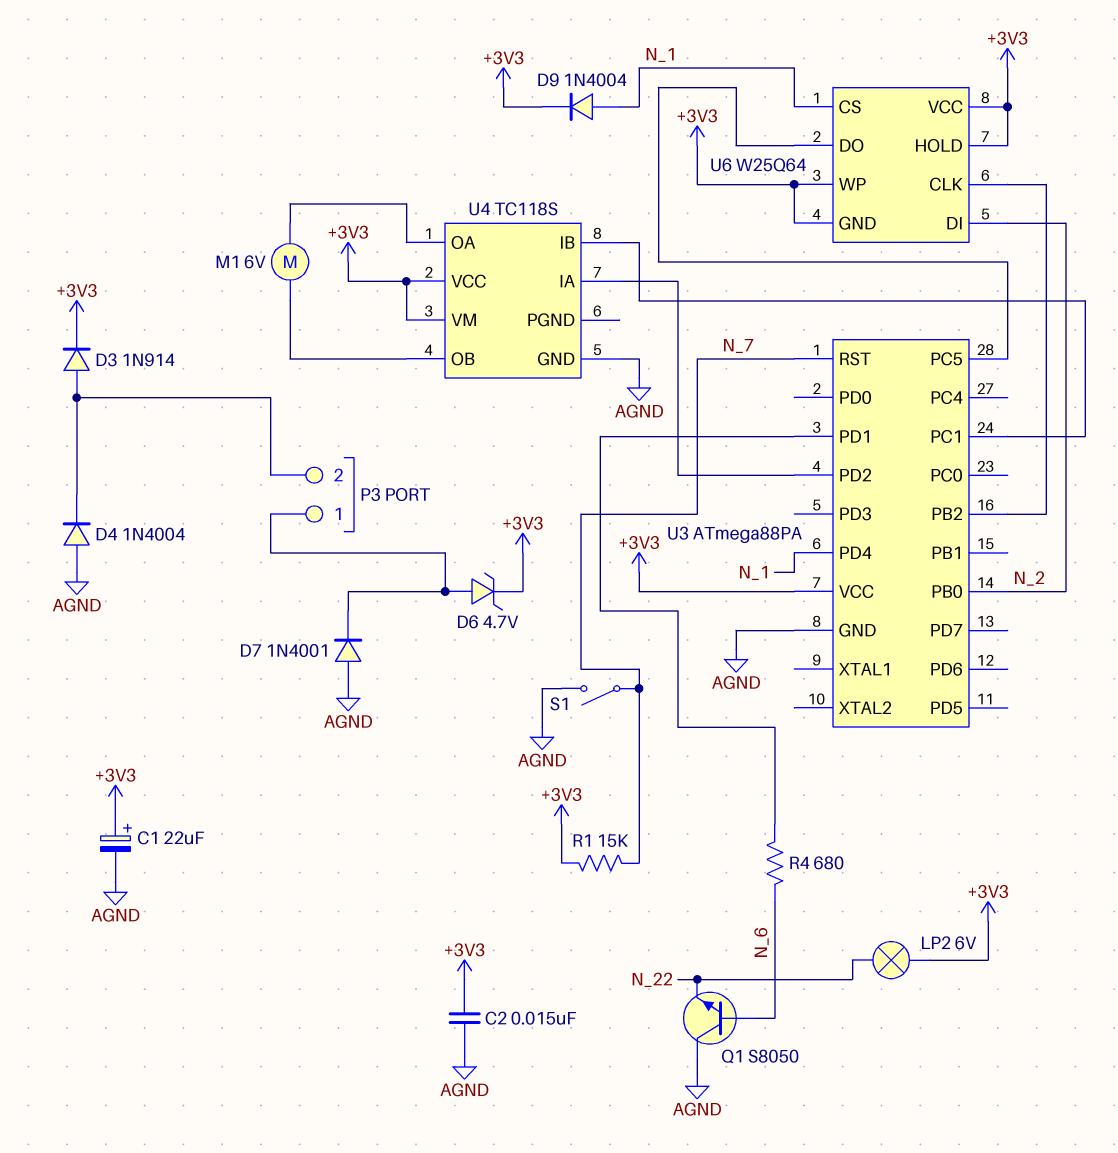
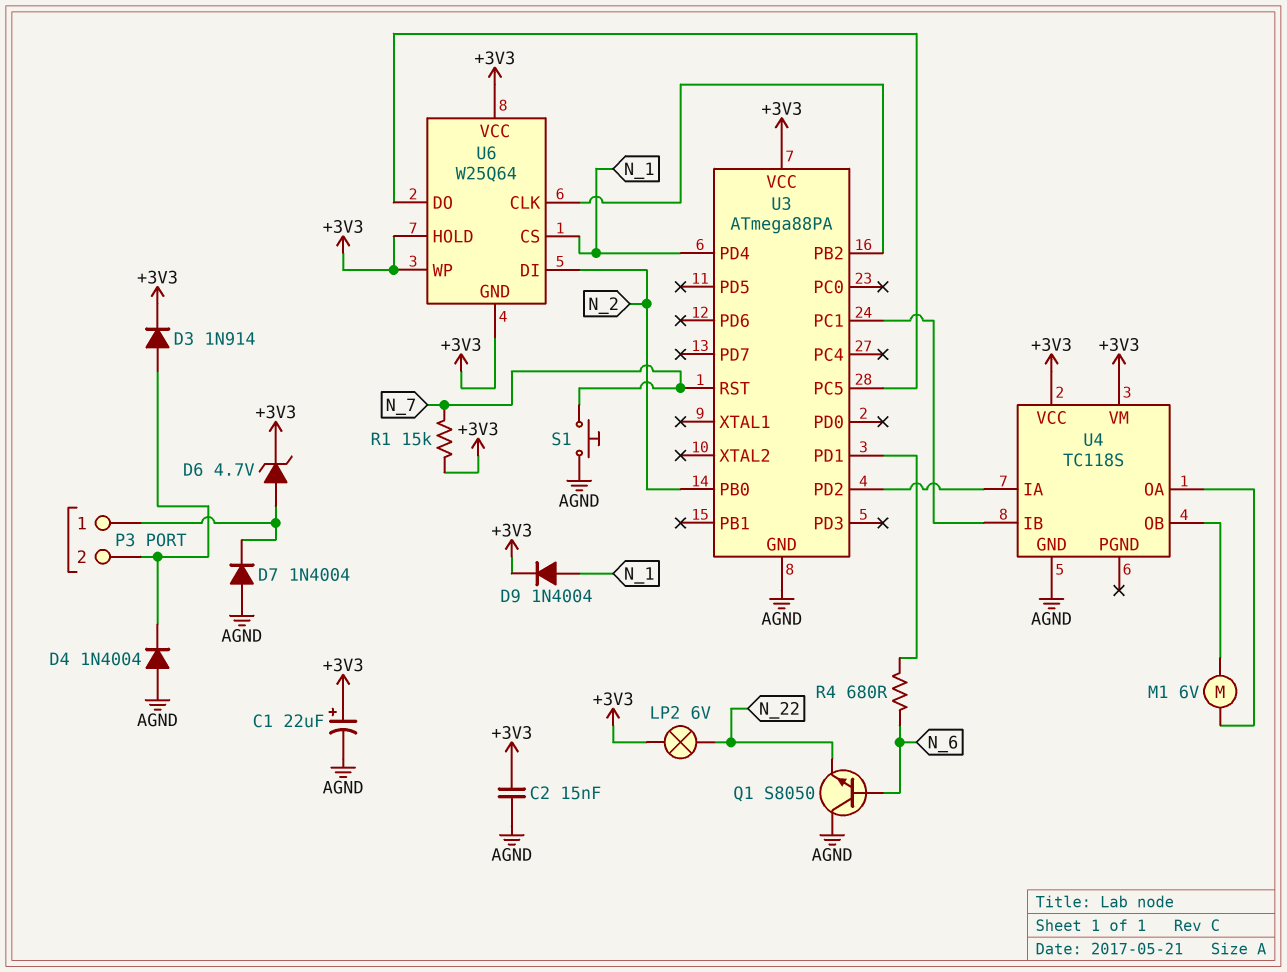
D7: diode 1N4001 (A AGND, K P3/1) -> diode 1N4004 (A AGND, K P3/1)
S1: switch (AGND, N_7) -> button (AGND, N_7)

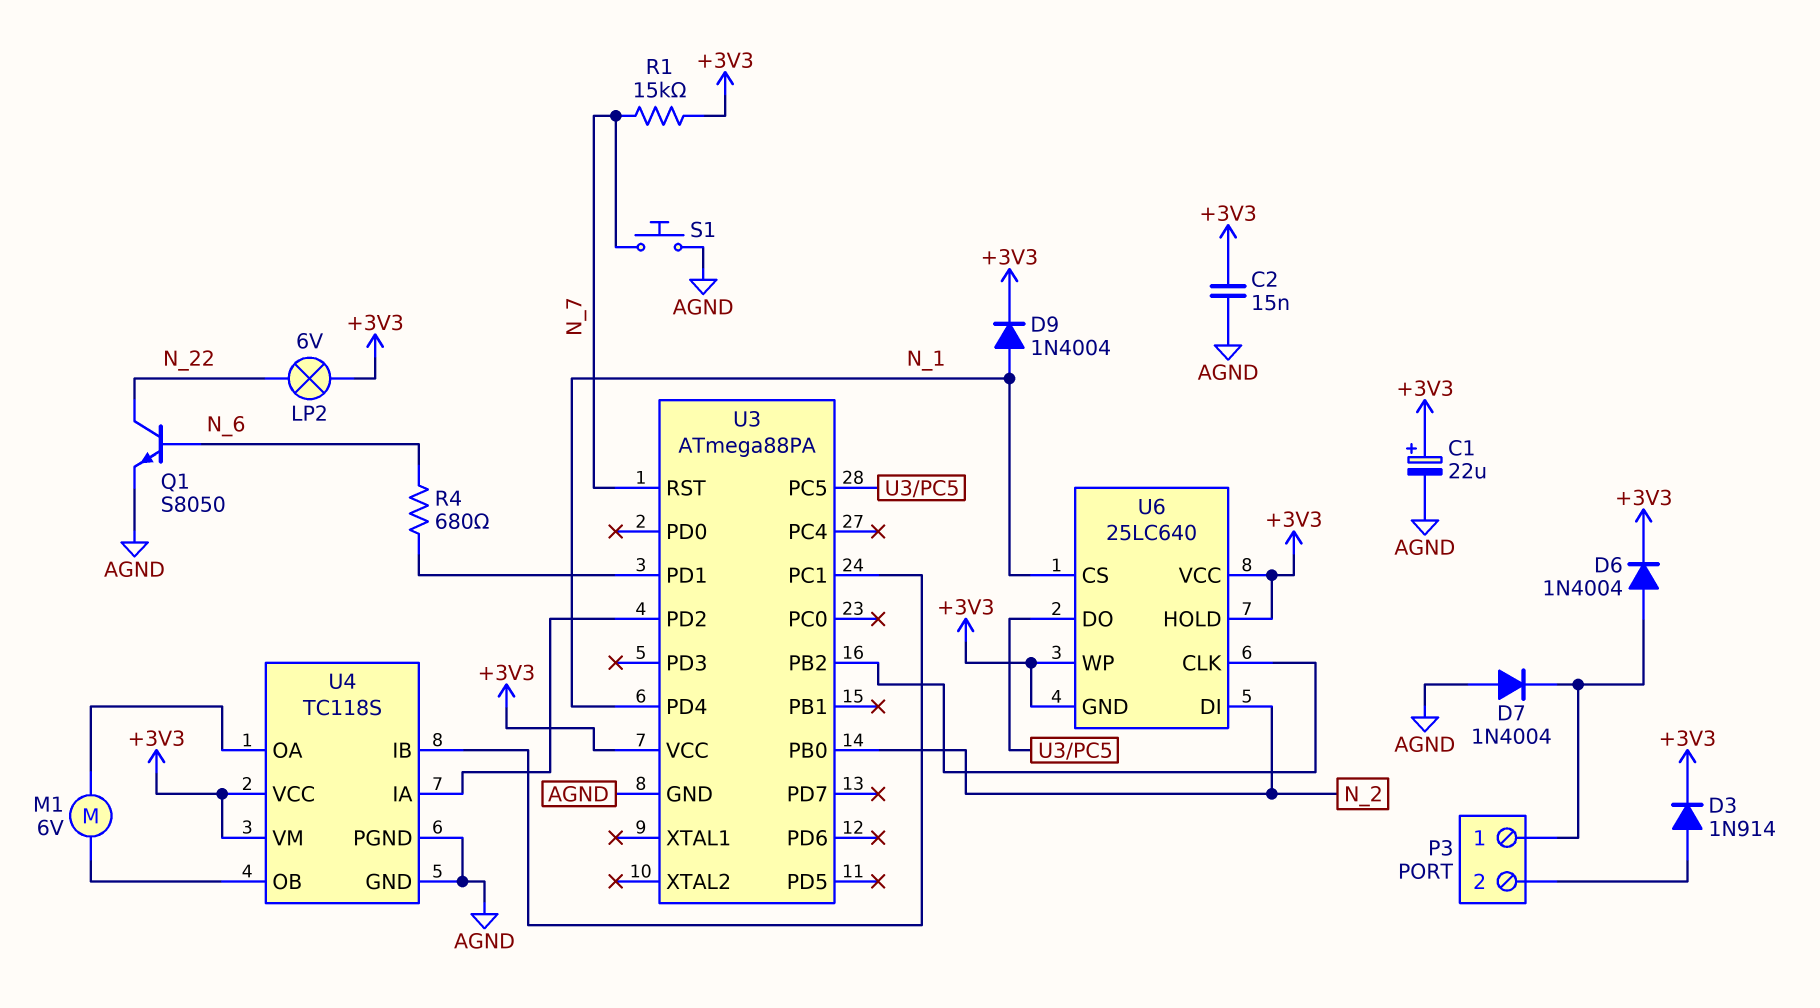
D4: diode 1N4004 (A AGND, K P3/2) -> none
D6: zener 4.7V (A P3/1, K +3V3) -> diode 1N4004 (A P3/1, K +3V3)
Q1: NPN S8050 (B N_6, C AGND, E N_22) -> NPN S8050 (B N_6, C N_22, E AGND)
U4 pin PGND: none -> AGND
U6: W25Q64 -> 25LC640

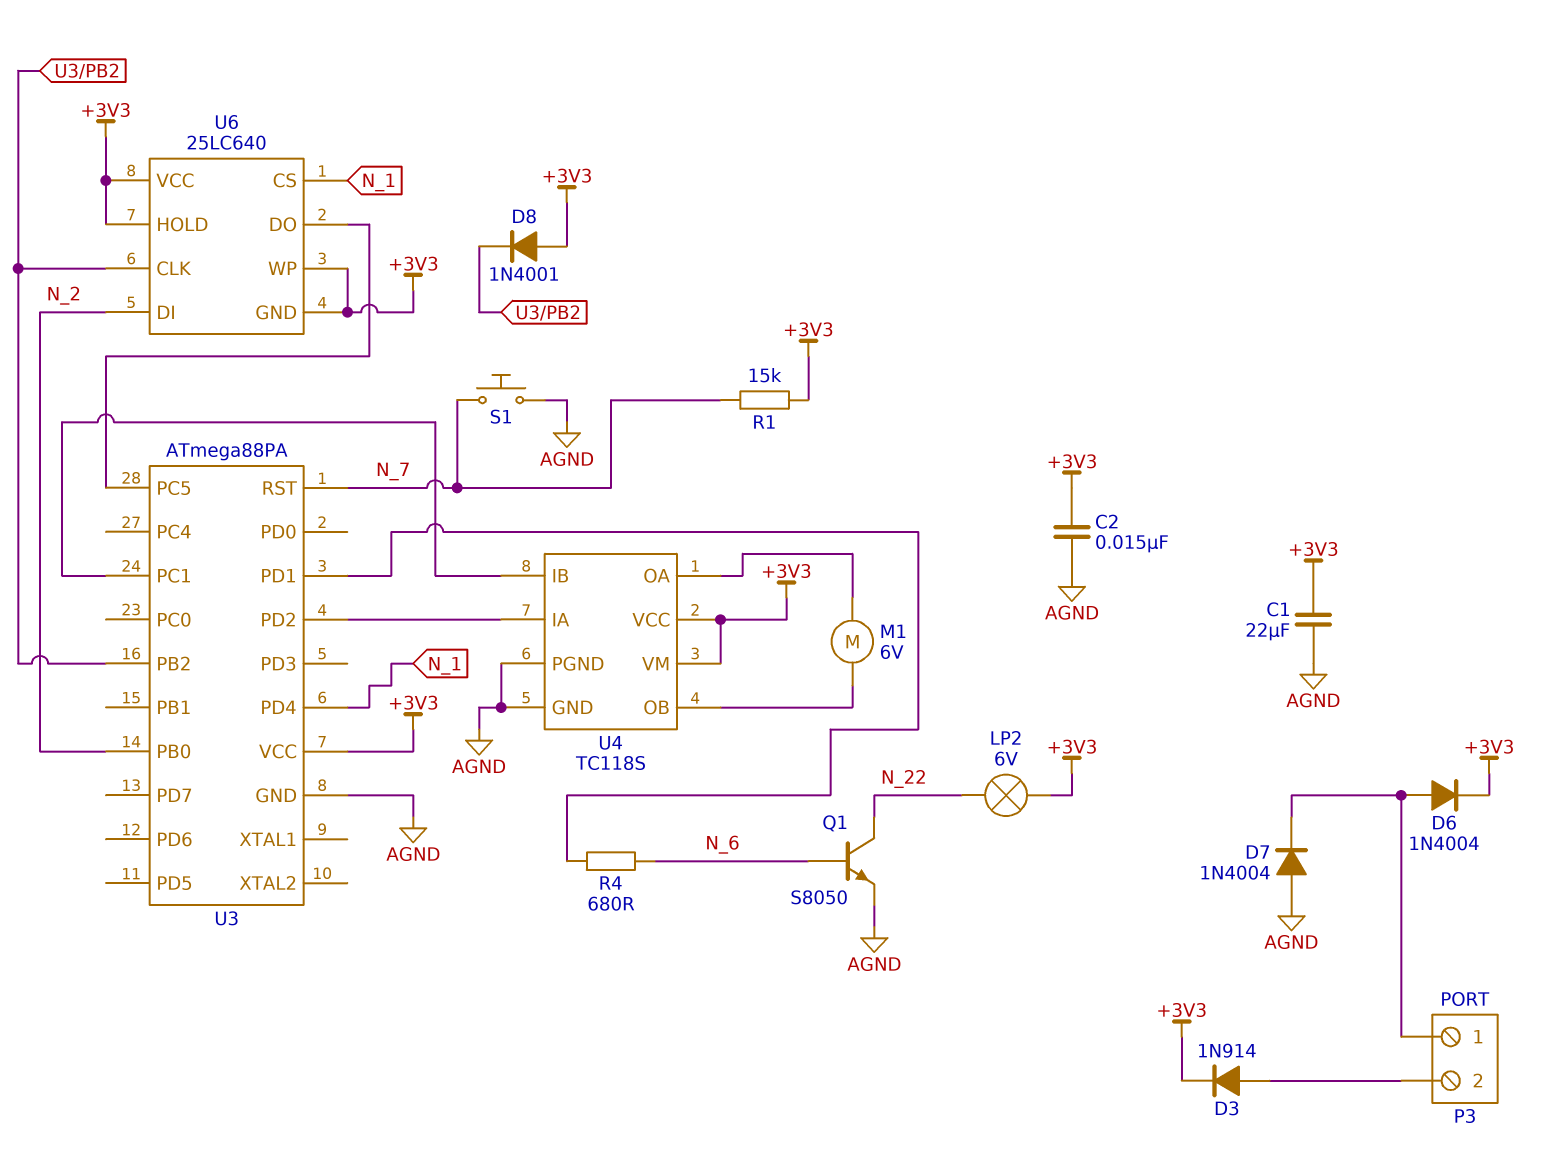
C1: 22uF (plus +3V3, minus AGND) -> 22uF (+3V3, AGND)
D8: none -> diode 1N4001 (A +3V3, K U3/PB2)
D9: diode 1N4004 (A N_1, K +3V3) -> none

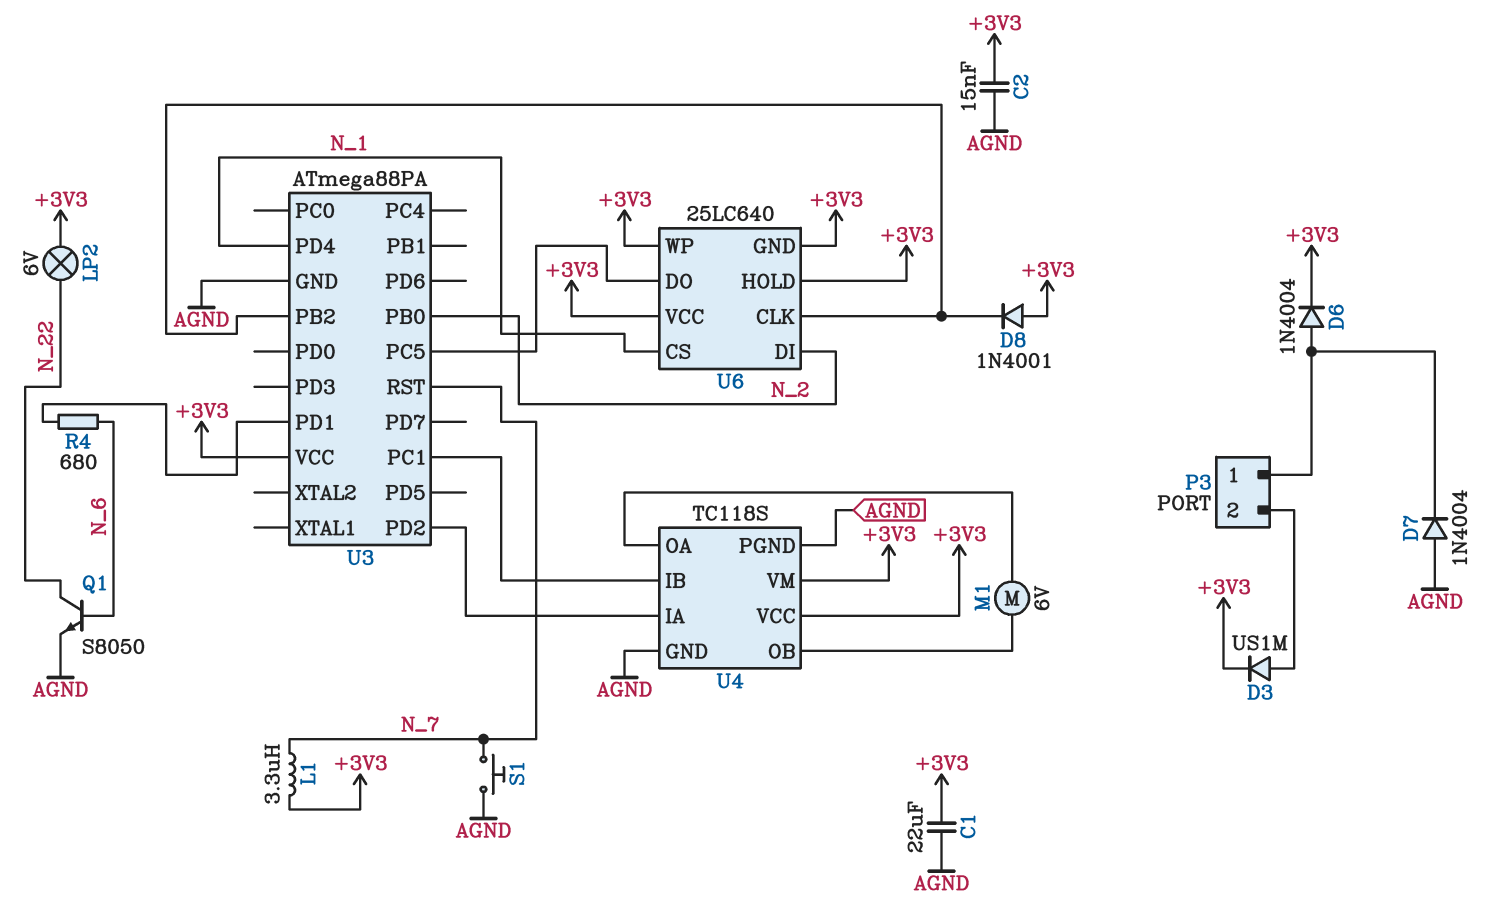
D3: diode 1N914 (A P3/2, K +3V3) -> diode US1M (A P3/2, K +3V3)
L1: none -> 3.3uH (+3V3, N_7)
R1: 15k (+3V3, N_7) -> none

